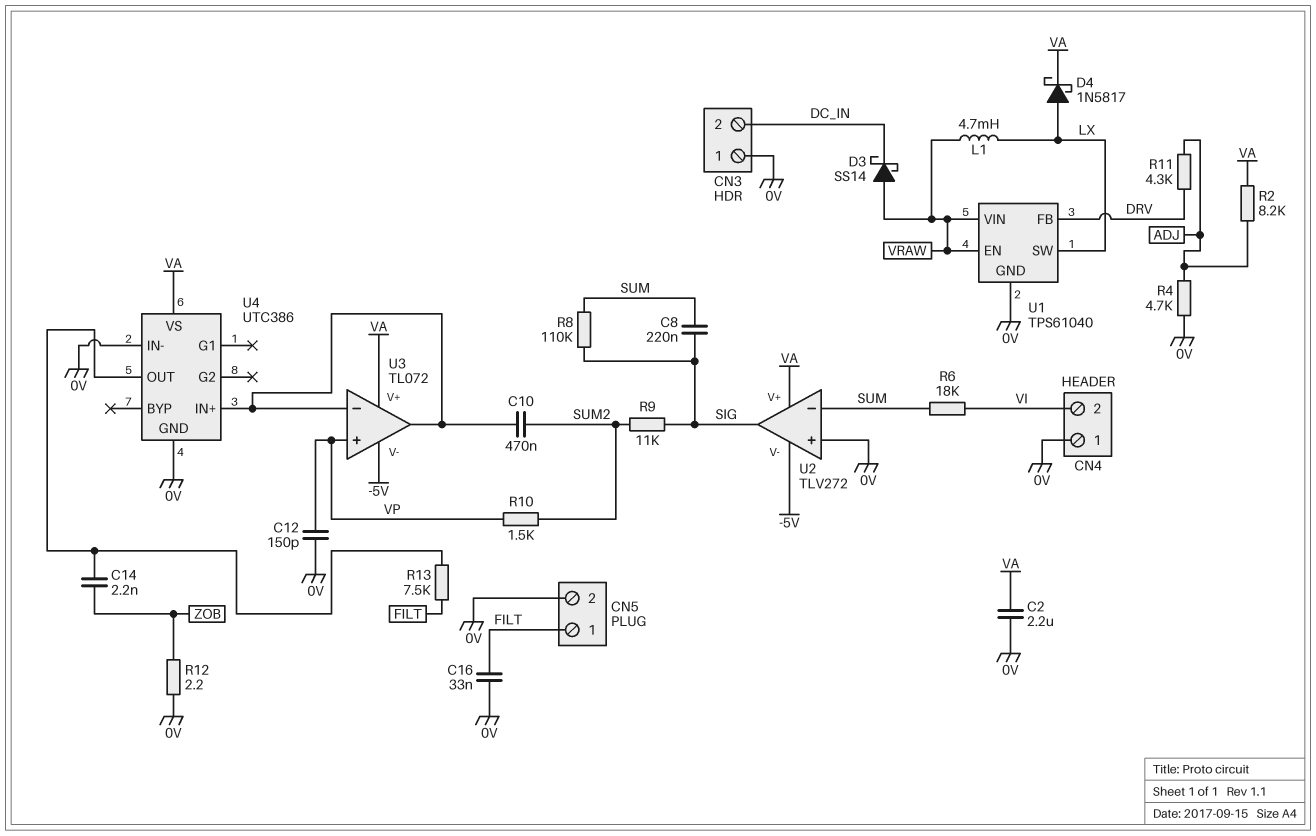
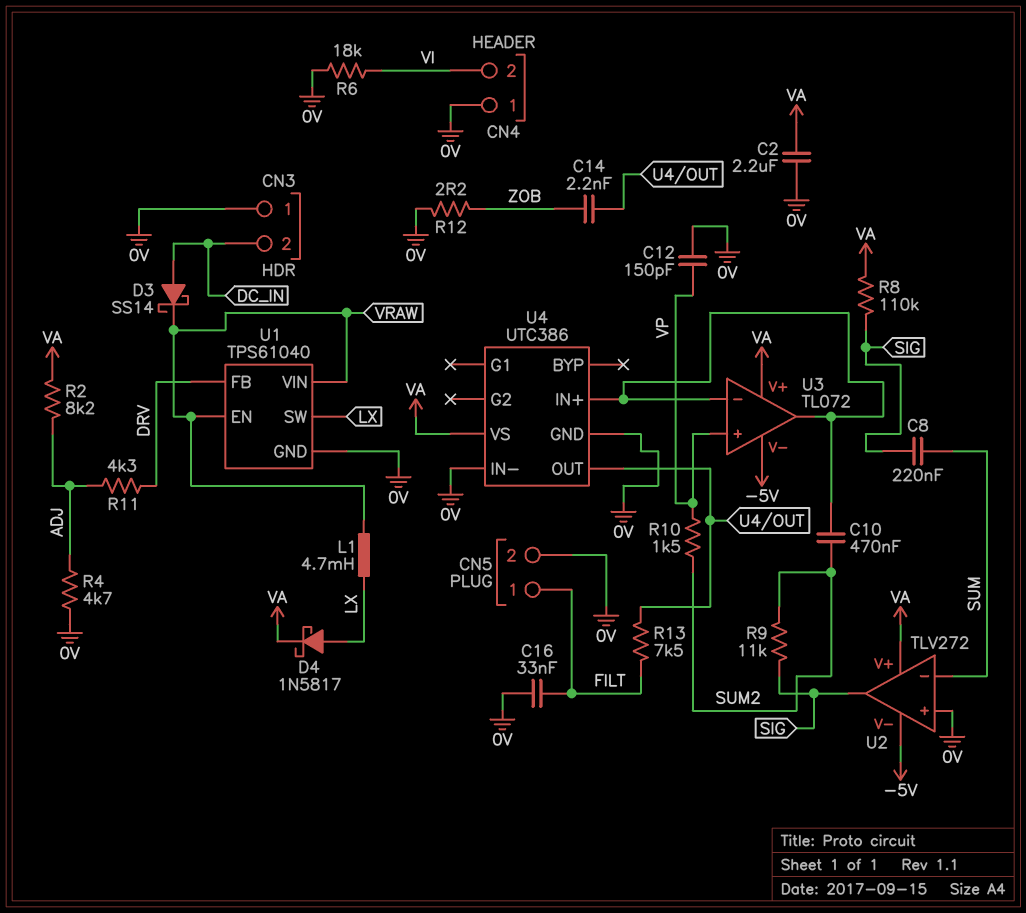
D3: schottky SS14 (A VRAW, K DC_IN) -> schottky SS14 (A DC_IN, K VRAW)
R6: 18k (SUM, VI) -> 18k (0V, VI)
R8: 110k (SIG, SUM) -> 110k (SIG, VA)

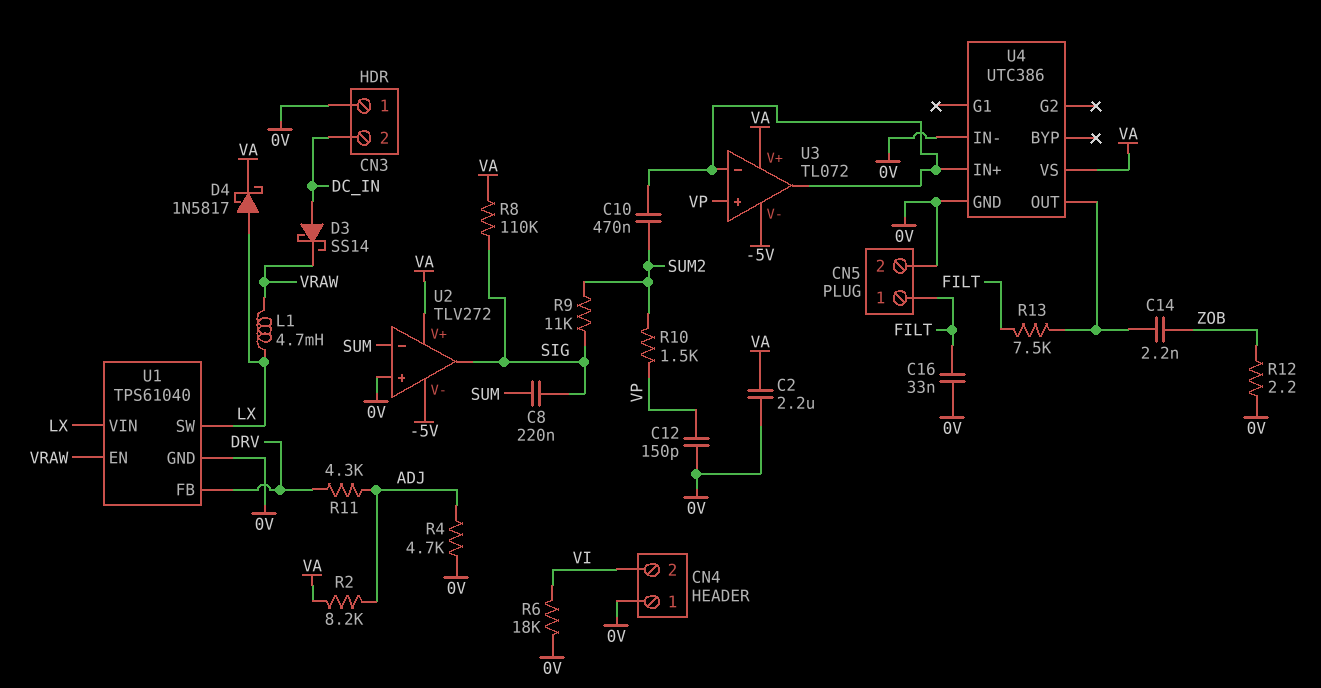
U1 pin VIN: VRAW -> LX

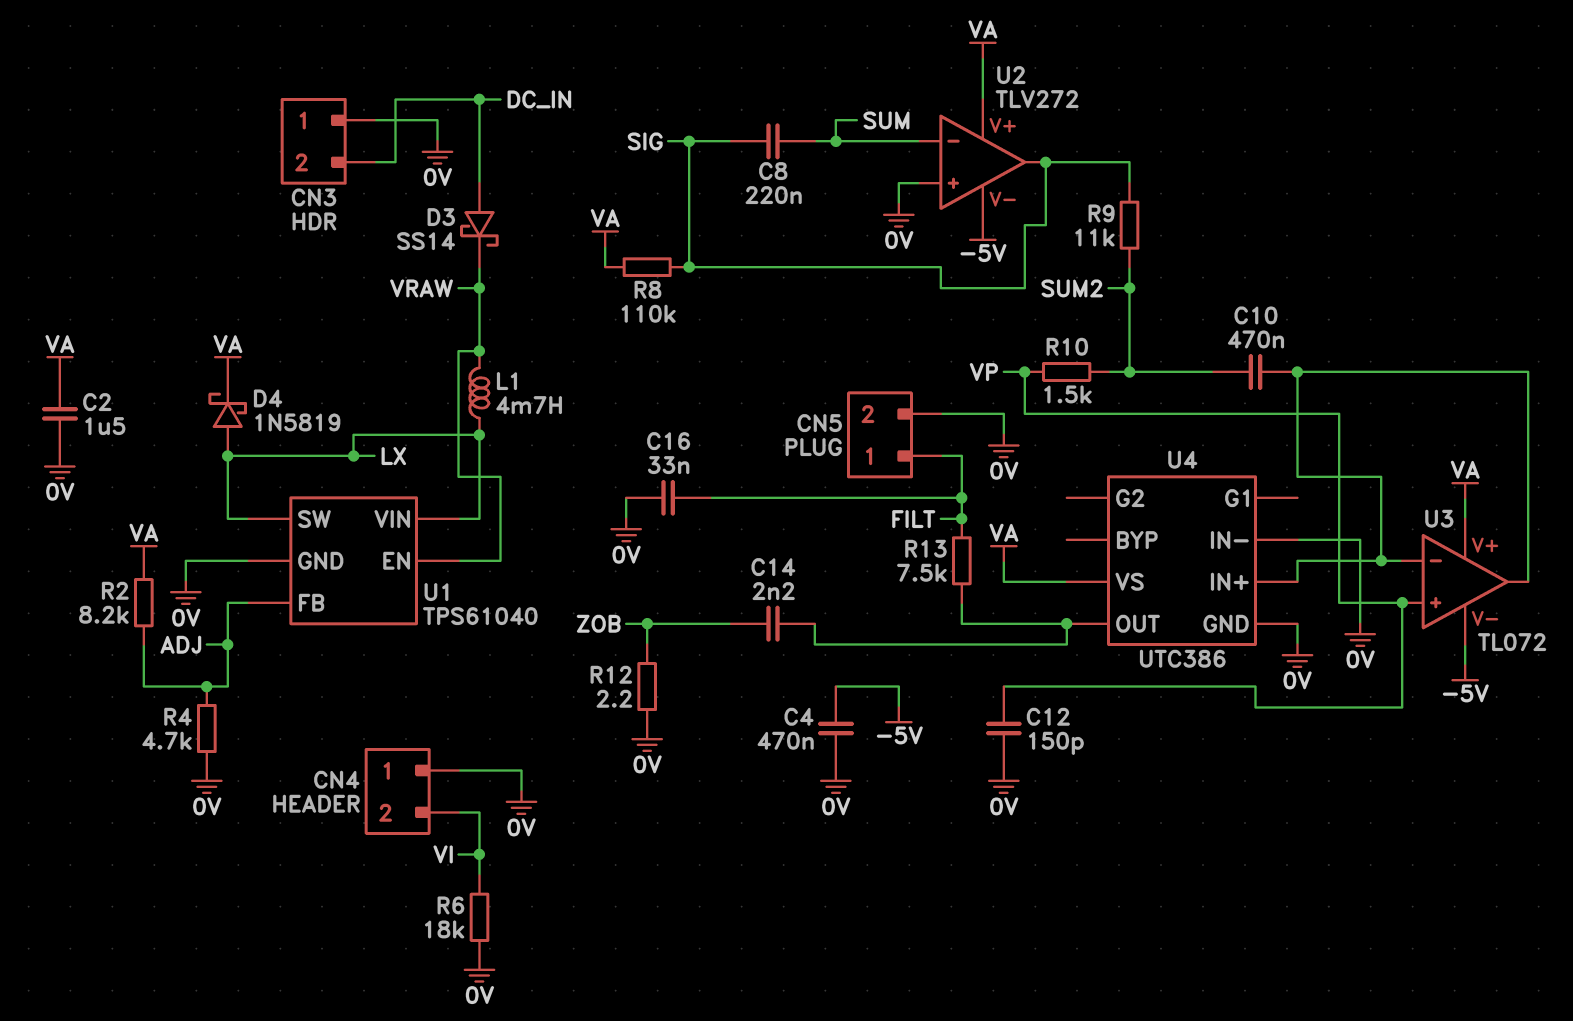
C2: 2.2uF (0V, VA) -> 1.5uF (0V, VA)
C4: none -> 470nF (-5V, 0V)
D4: schottky 1N5817 (A LX, K VA) -> schottky 1N5819 (A LX, K VA)
R11: 4.3k (ADJ, DRV) -> none
U1 pin FB: DRV -> ADJ

